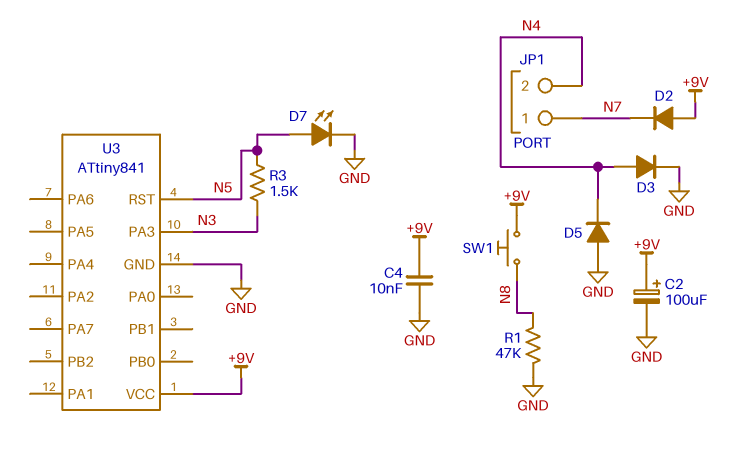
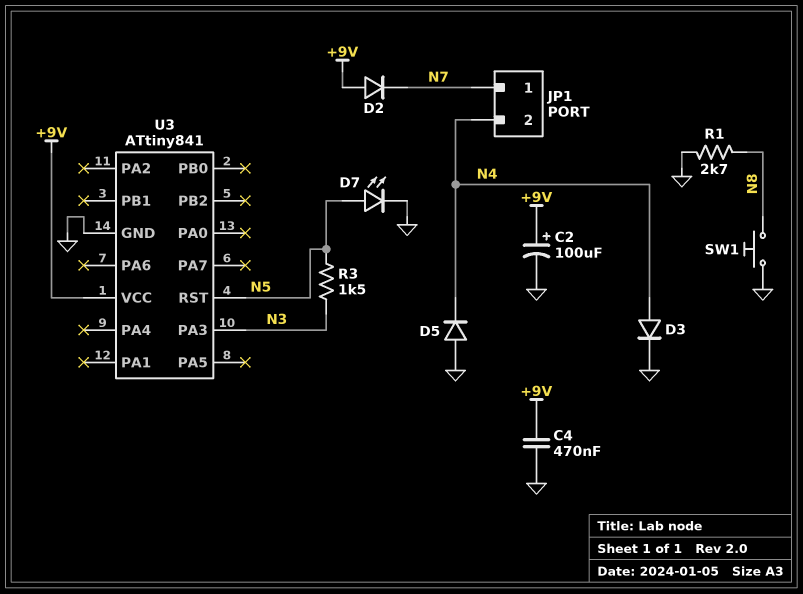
C4: 10nF (+9V, GND) -> 470nF (+9V, GND)
R1: 47k (GND, N8) -> 2.7k (GND, N8)
SW1: button (+9V, N8) -> button (GND, N8)

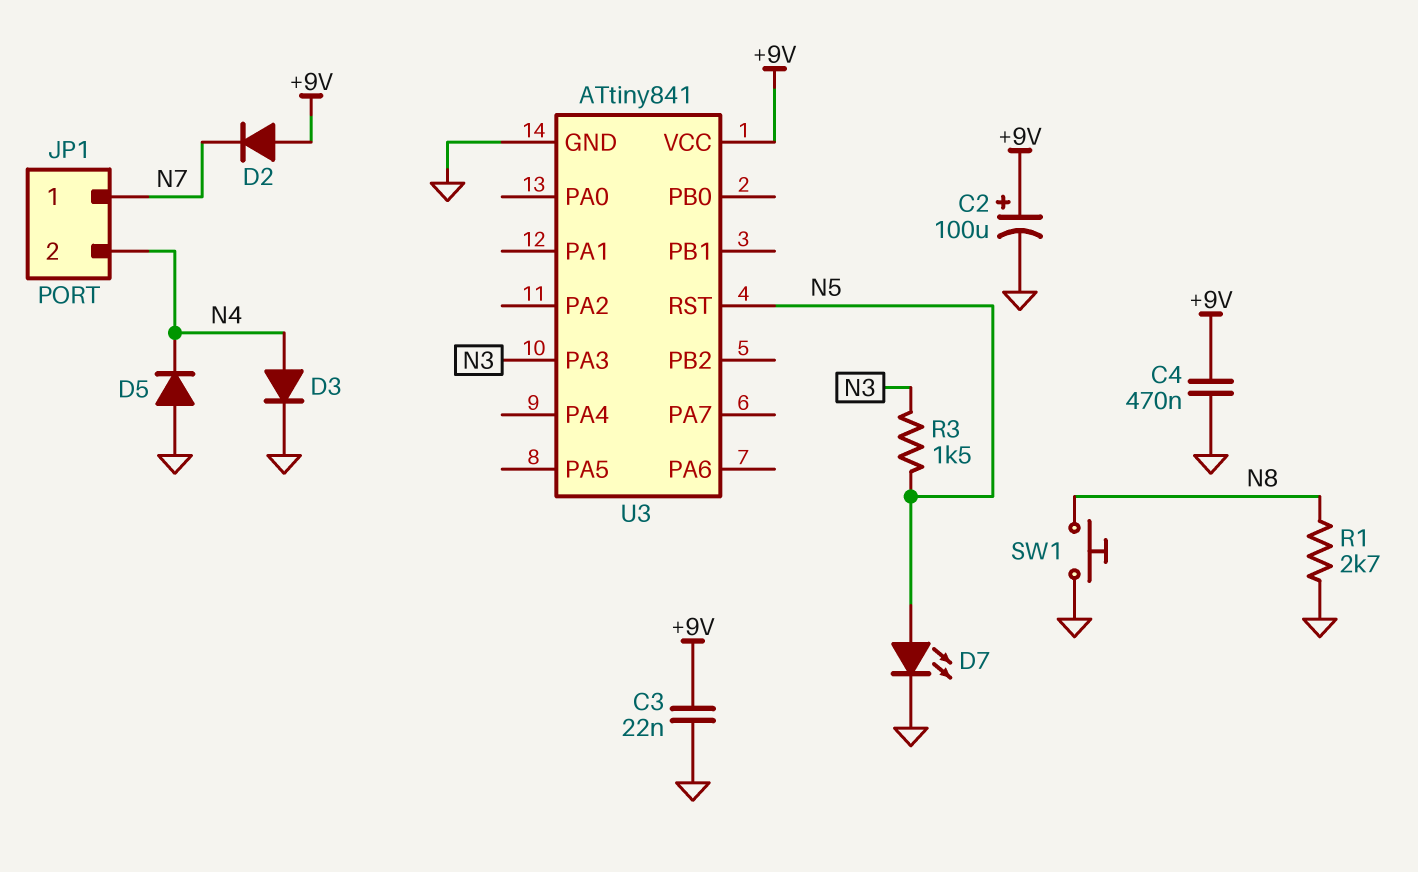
C3: none -> 22nF (+9V, GND)

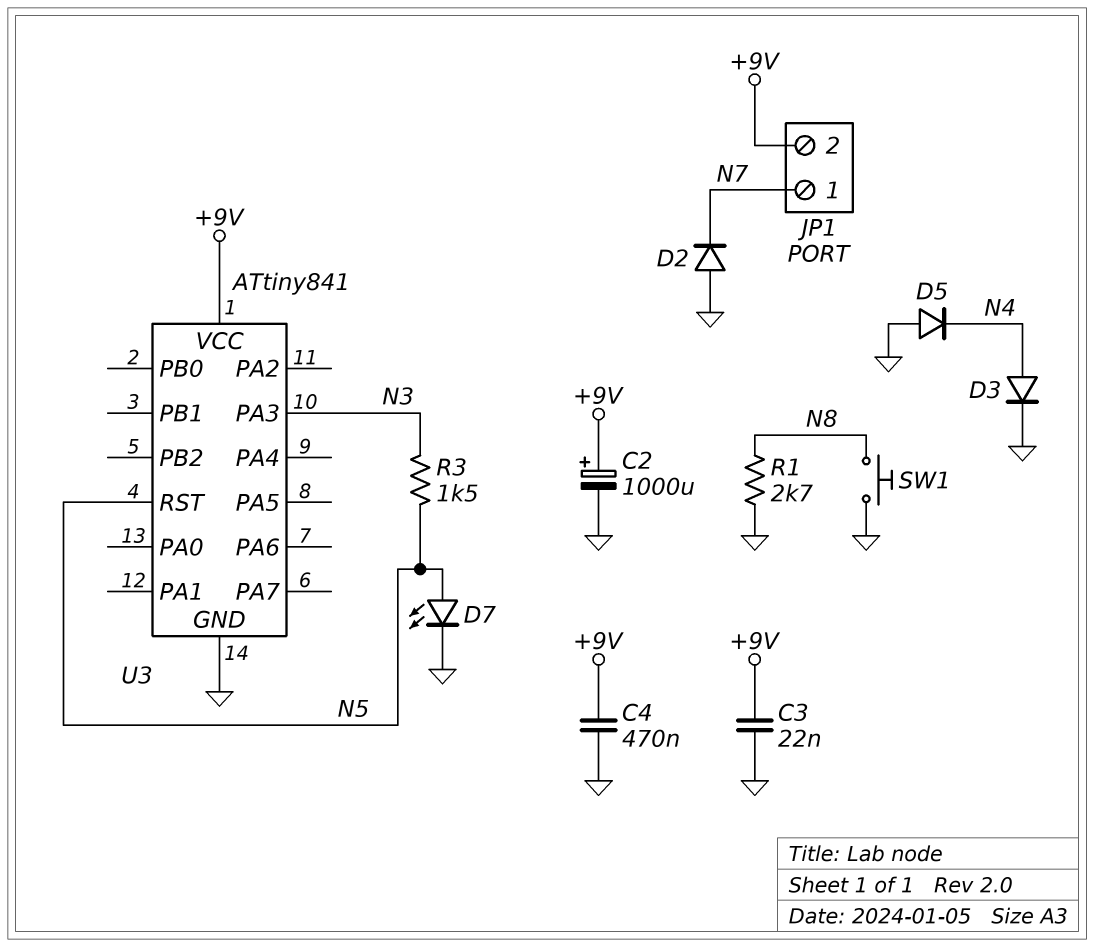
C2: 100uF (plus +9V, minus GND) -> 1000uF (plus +9V, minus GND)
D2: diode (A +9V, K N7) -> diode (A GND, K N7)
JP1 pin 2: N4 -> +9V

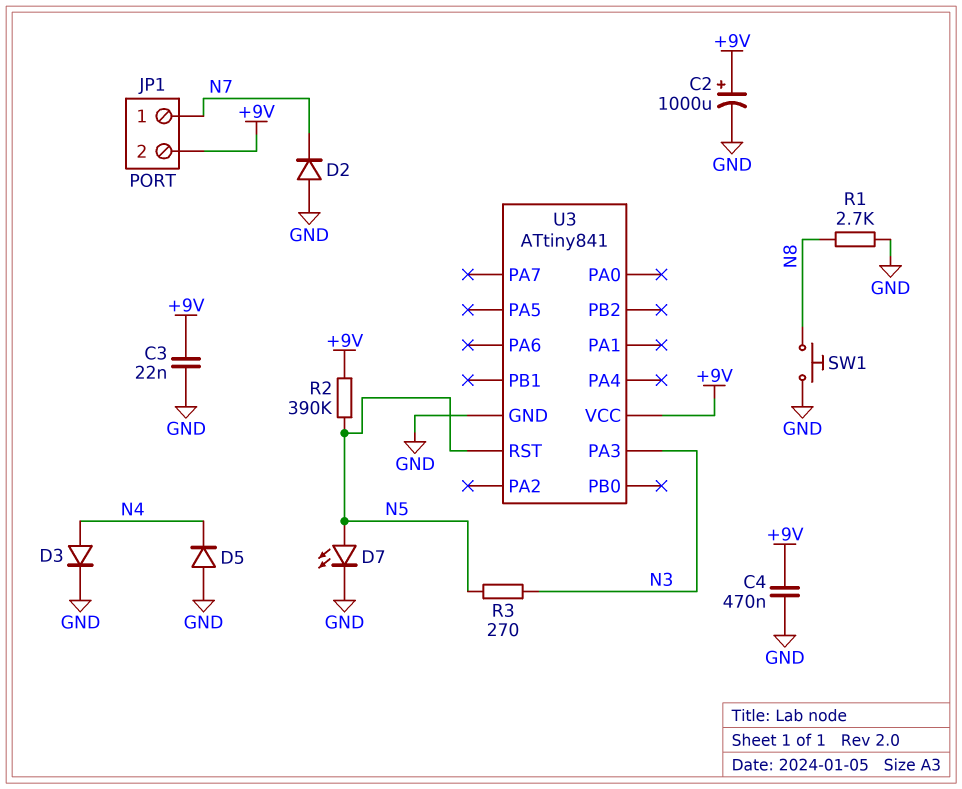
R2: none -> 390k (+9V, N5)
R3: 1.5k (N3, N5) -> 270 (N3, N5)

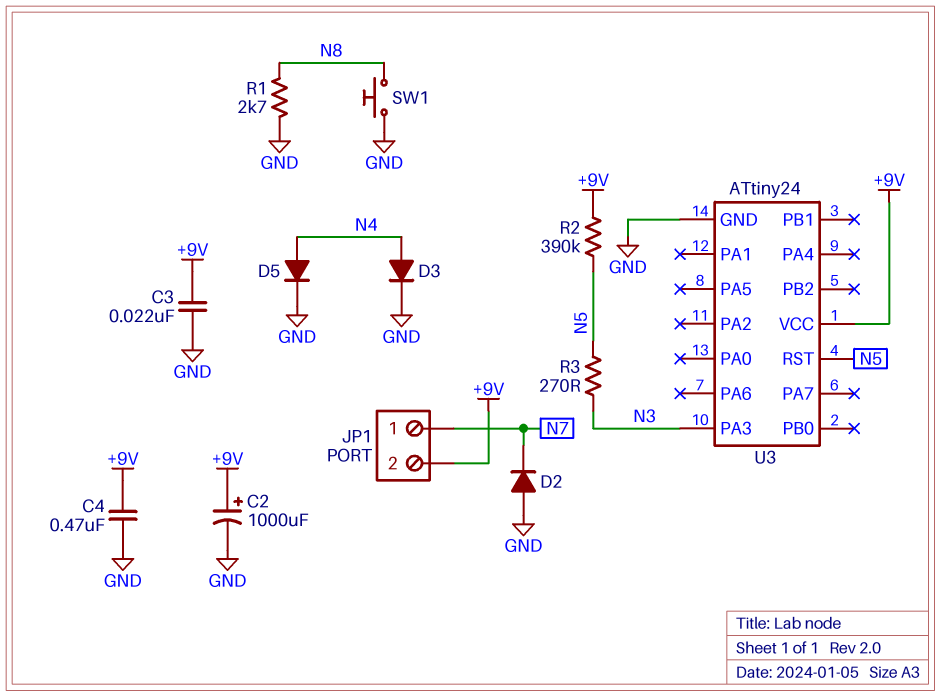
D5: diode (A GND, K N4) -> diode (A N4, K GND)
D7: LED (A N5, K GND) -> none
U3: ATtiny841 -> ATtiny24

